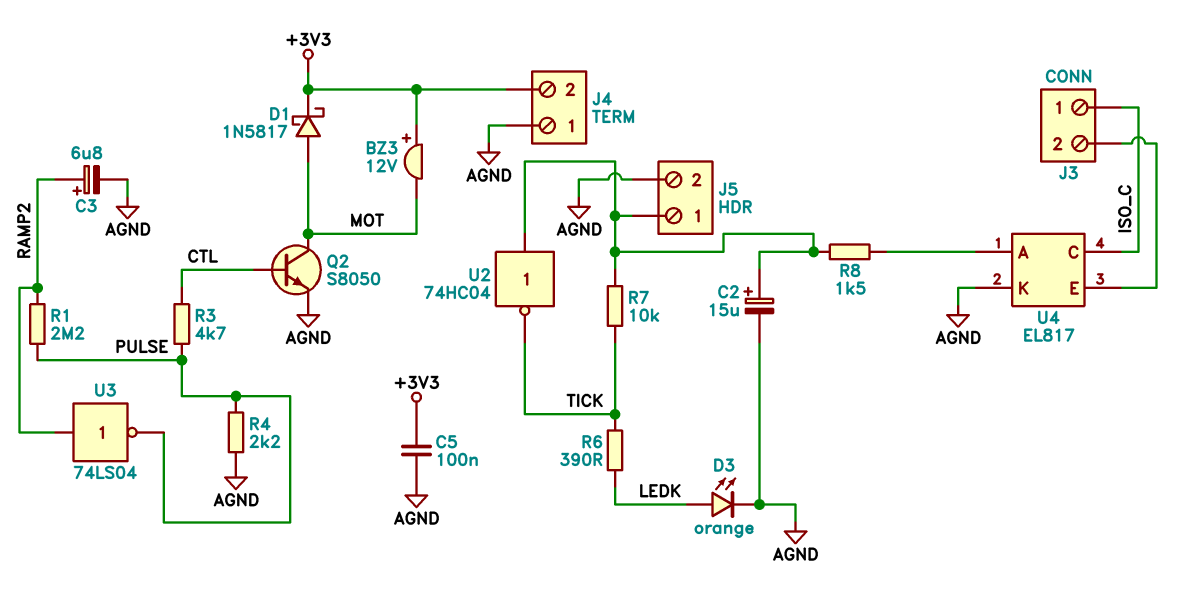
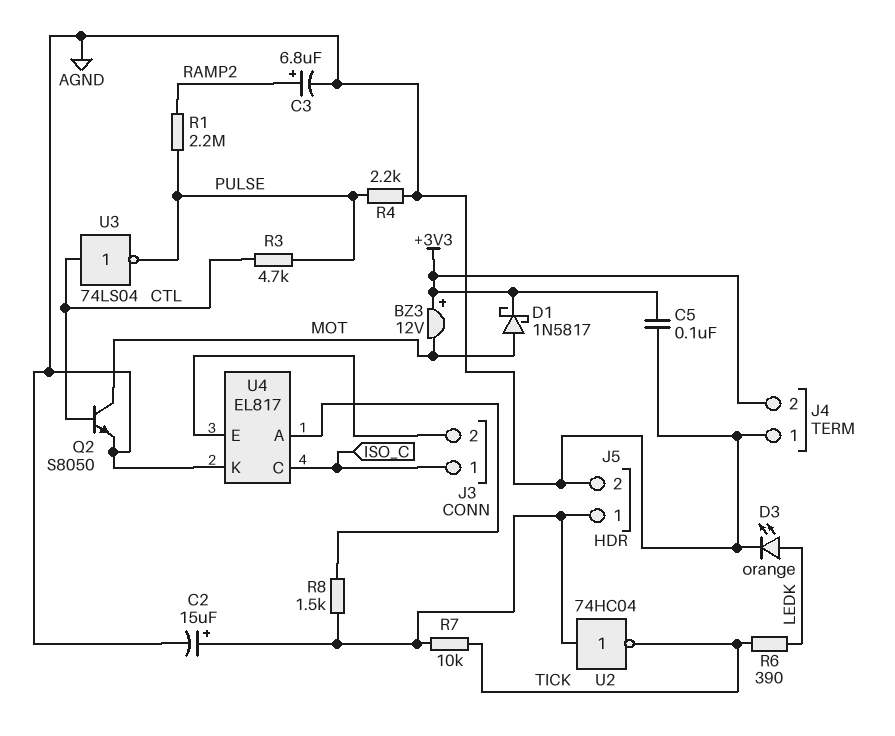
U3: NOT 74LS04 (in RAMP2, out PULSE) -> NOT 74LS04 (in CTL, out PULSE)

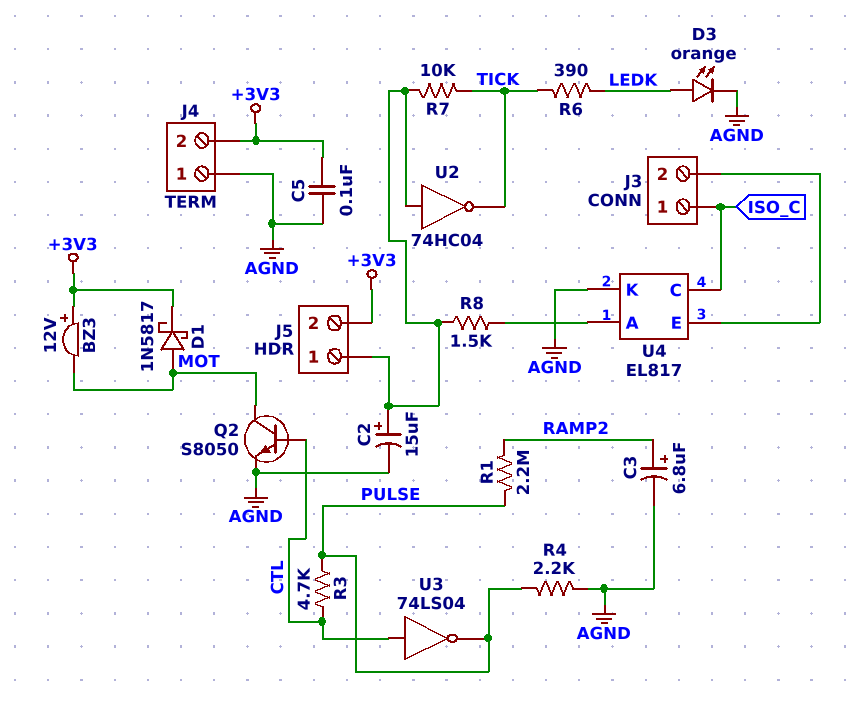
J5 pin 2: AGND -> +3V3

